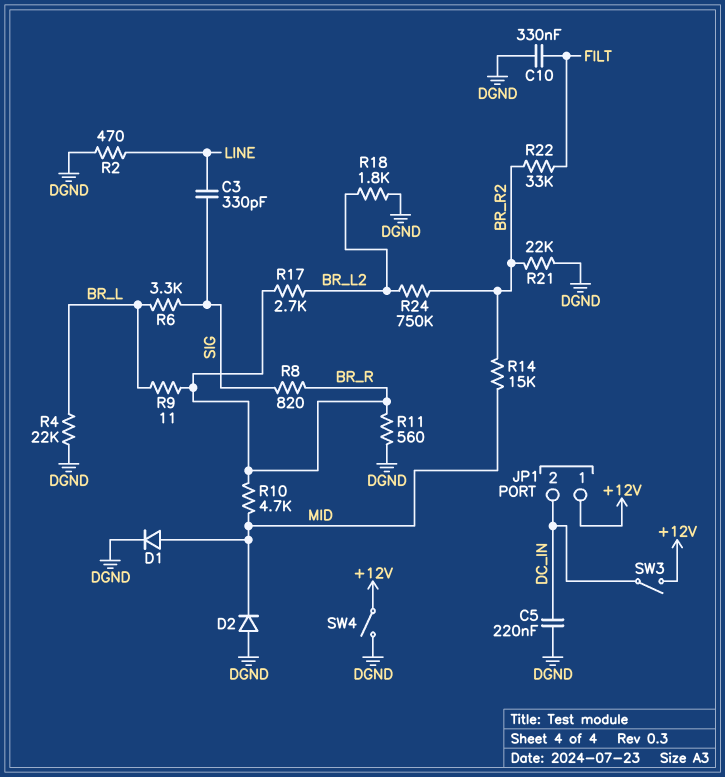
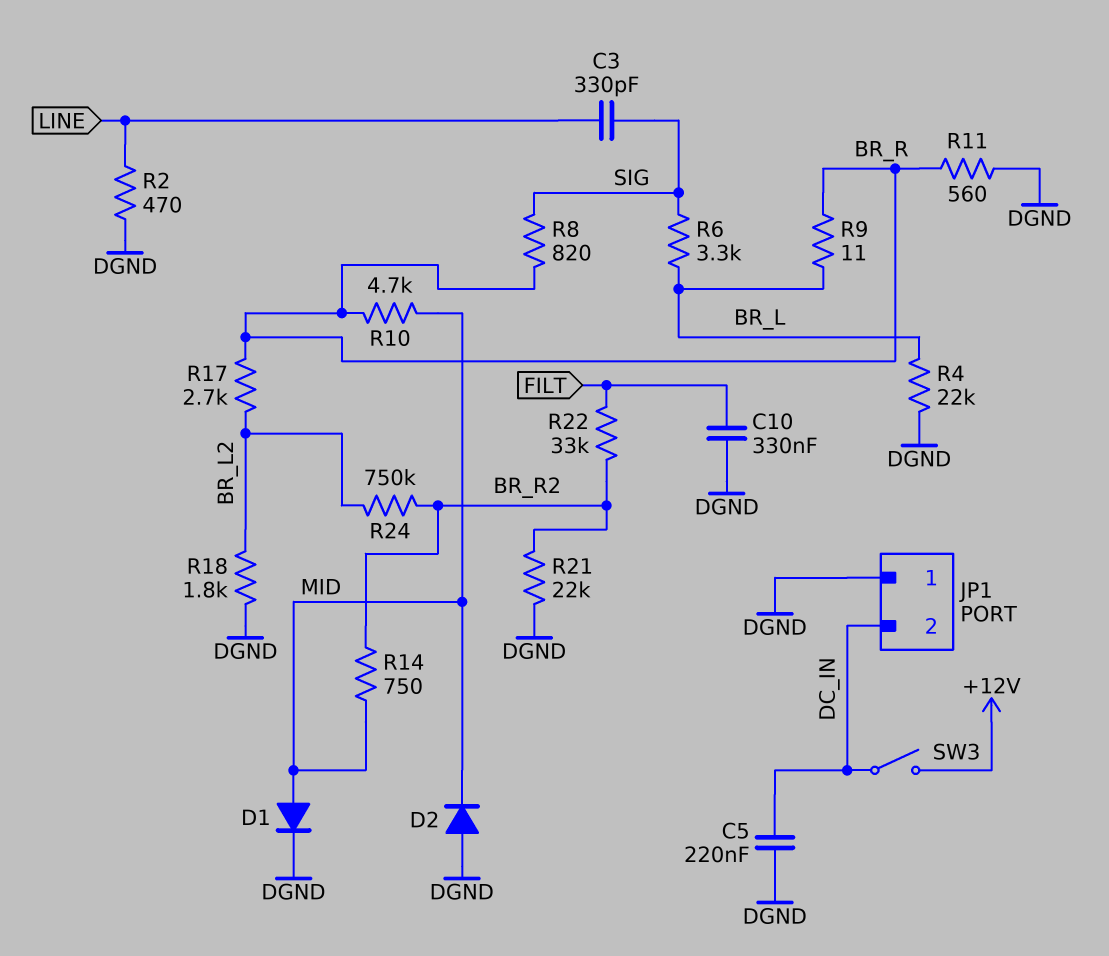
JP1 pin 1: +12V -> DGND
R14: 15k (BR_R2, MID) -> 750 (BR_R2, MID)
SW4: switch (+12V, DGND) -> none

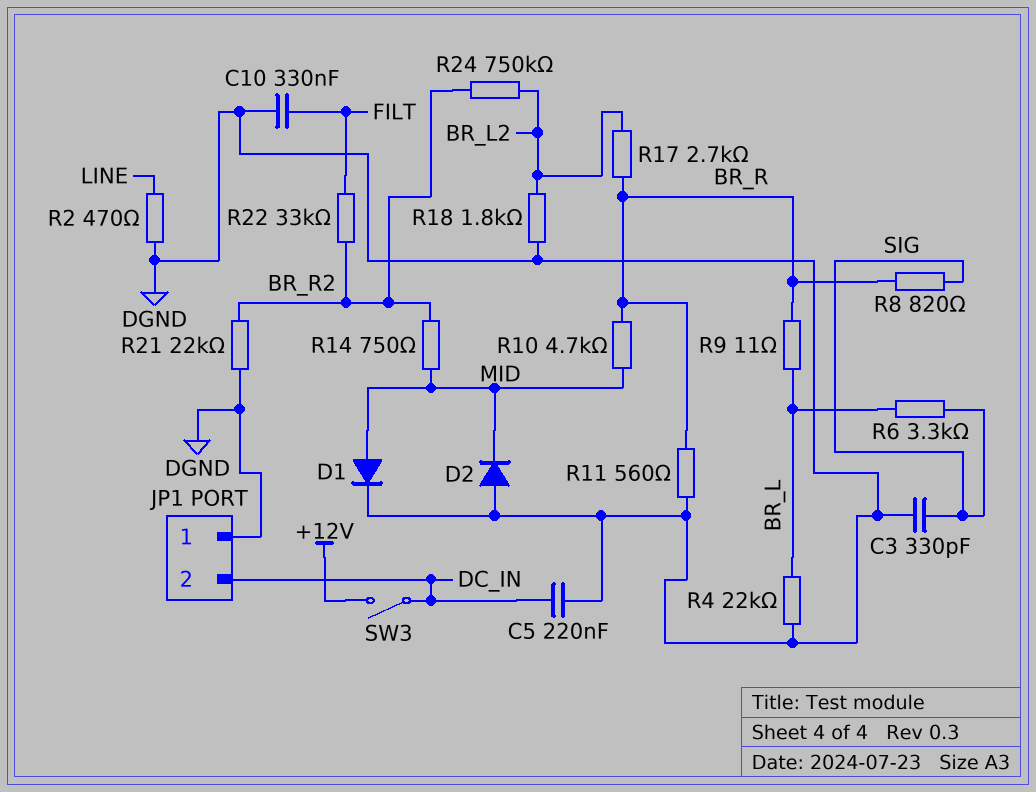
C3: 330pF (LINE, SIG) -> 330pF (DGND, SIG)

